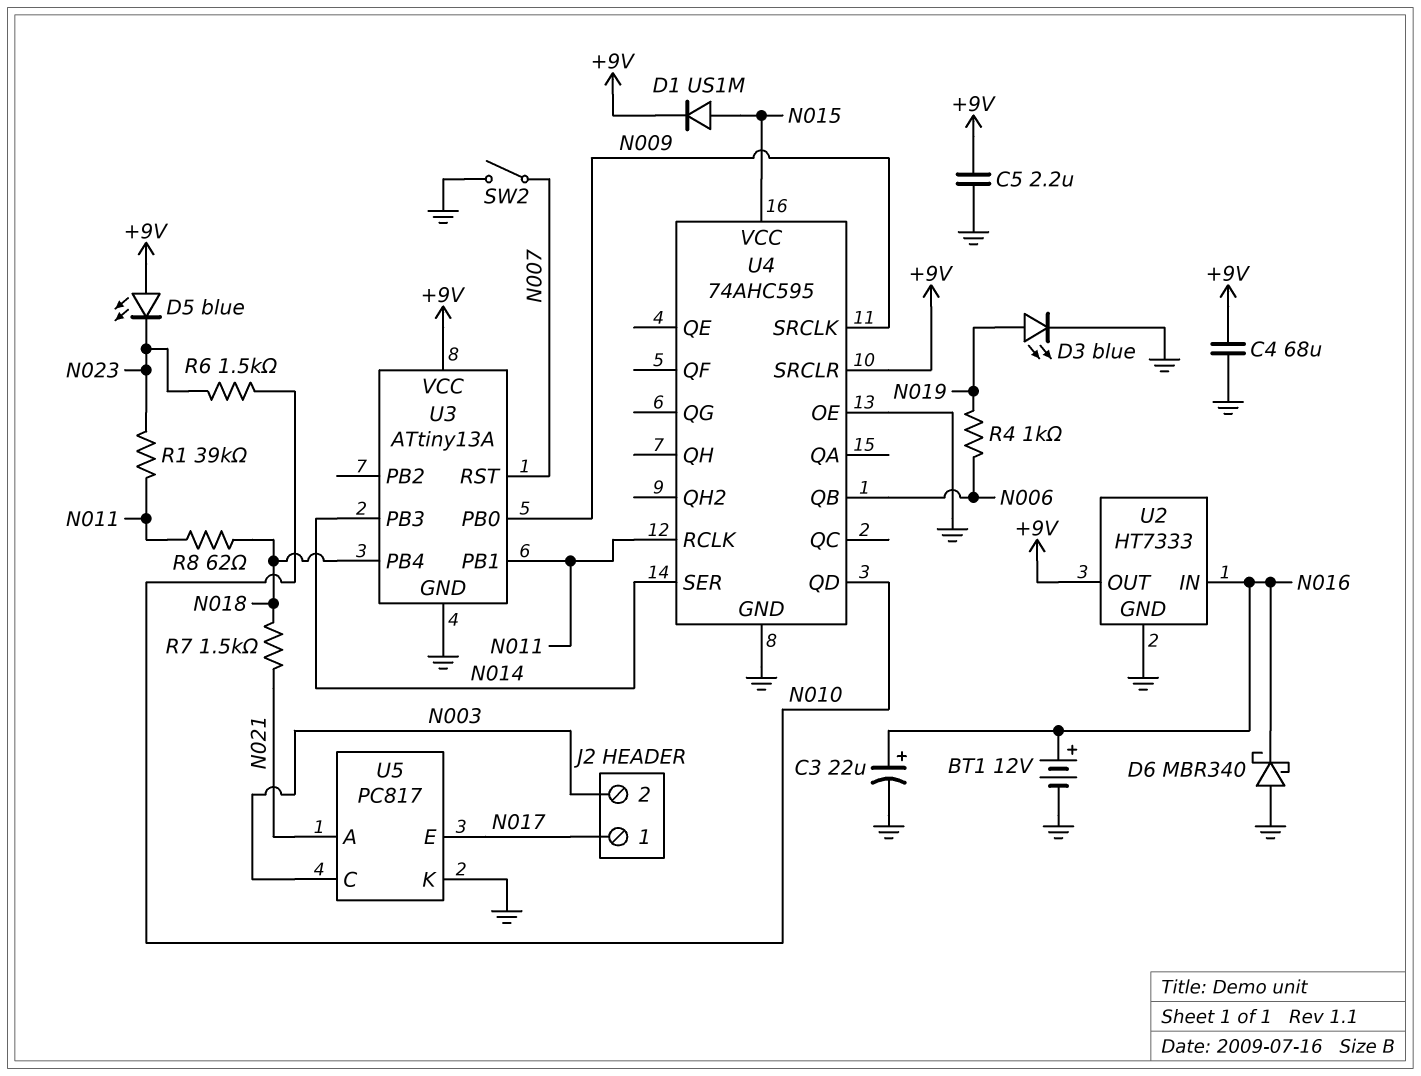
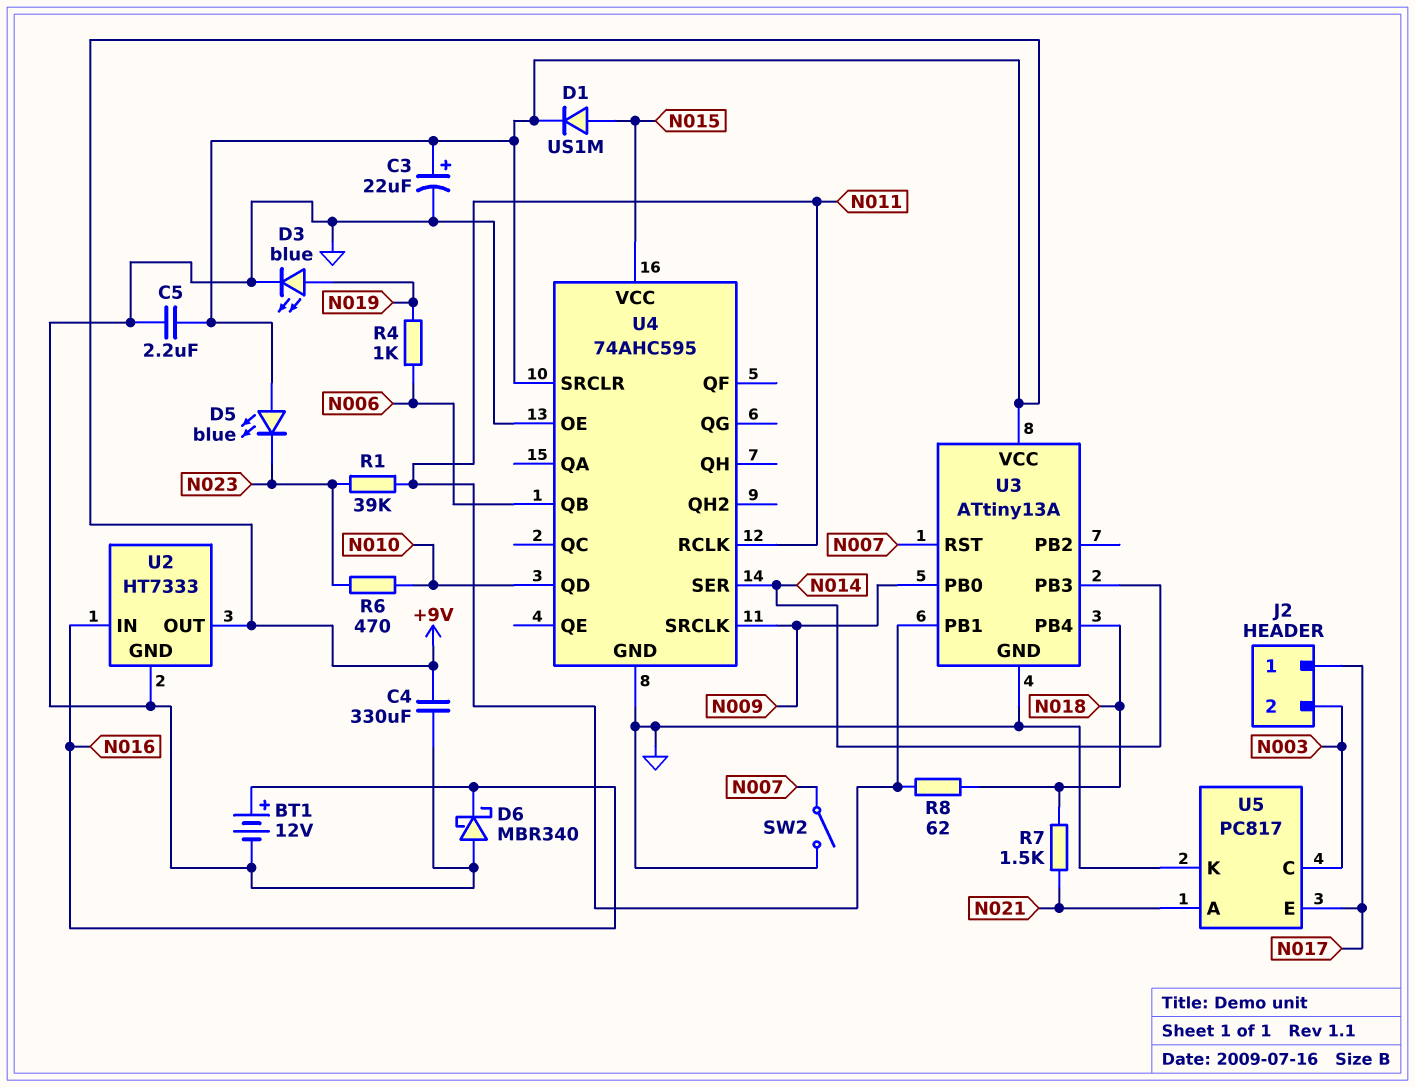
C3: 22uF (plus N016, minus GND) -> 22uF (plus +9V, minus GND)
C4: 68uF (+9V, GND) -> 330uF (+9V, GND)
R6: 1.5k (N010, N023) -> 470 (N010, N023)

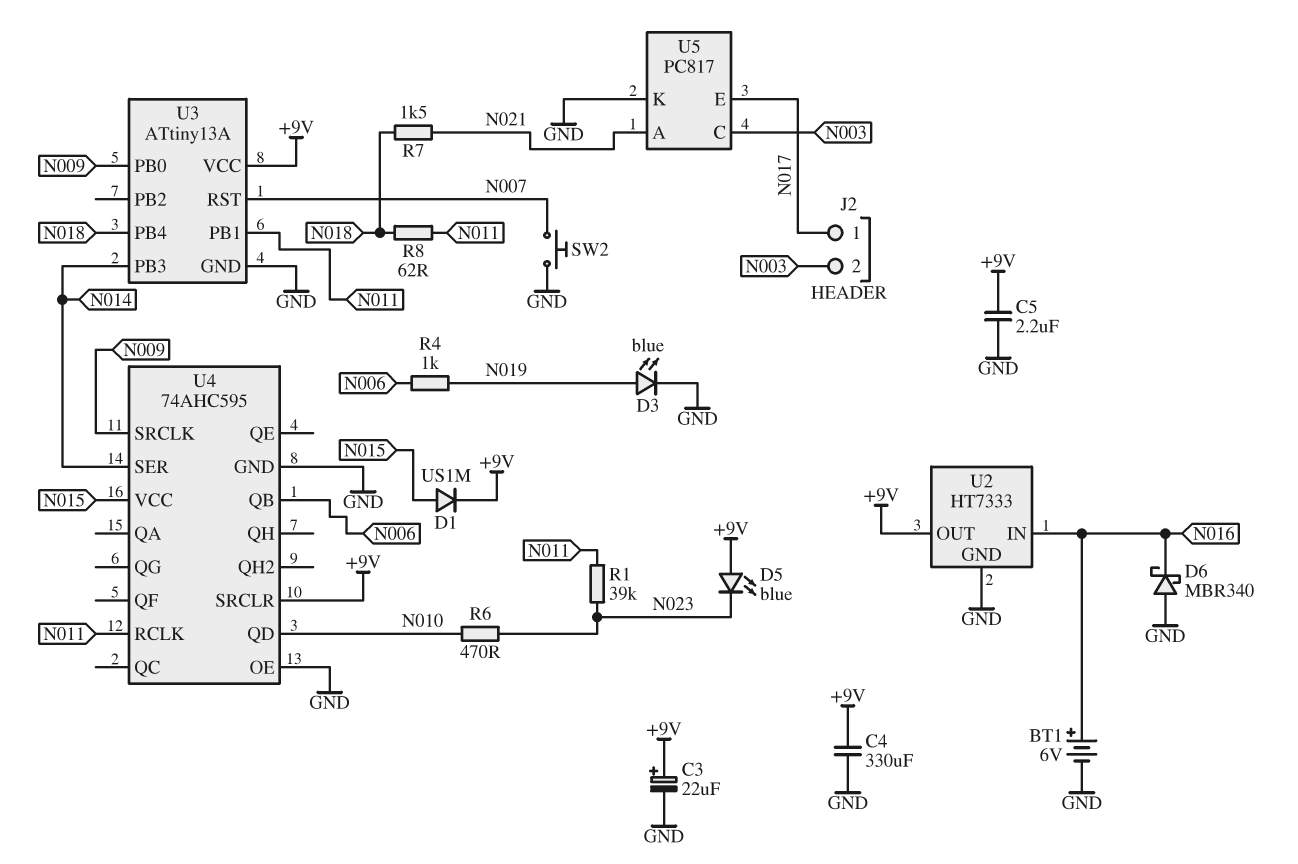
BT1: 12V (plus N016, minus GND) -> 6V (plus N016, minus GND)
SW2: switch (GND, N007) -> button (GND, N007)

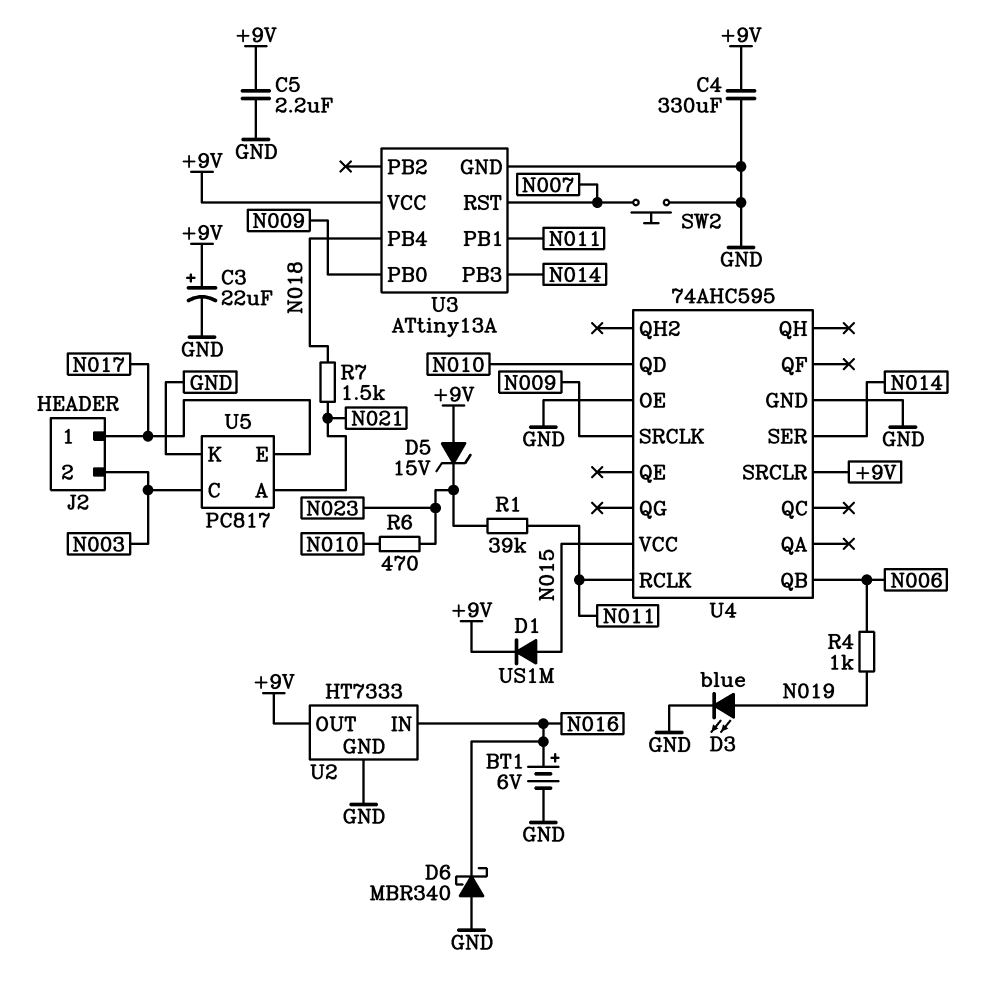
D5: LED blue (A +9V, K N023) -> zener 15V (A +9V, K N023)
R8: 62 (N011, N018) -> none

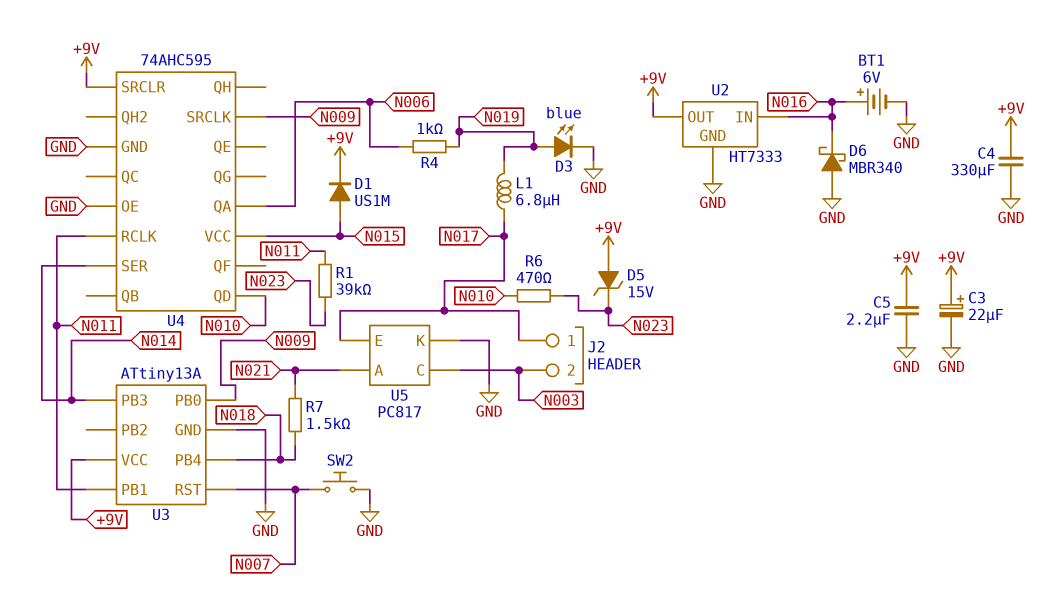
L1: none -> 6.8uH (N017, N019)
U4 pin QA: none -> N006
U4 pin QB: N006 -> none

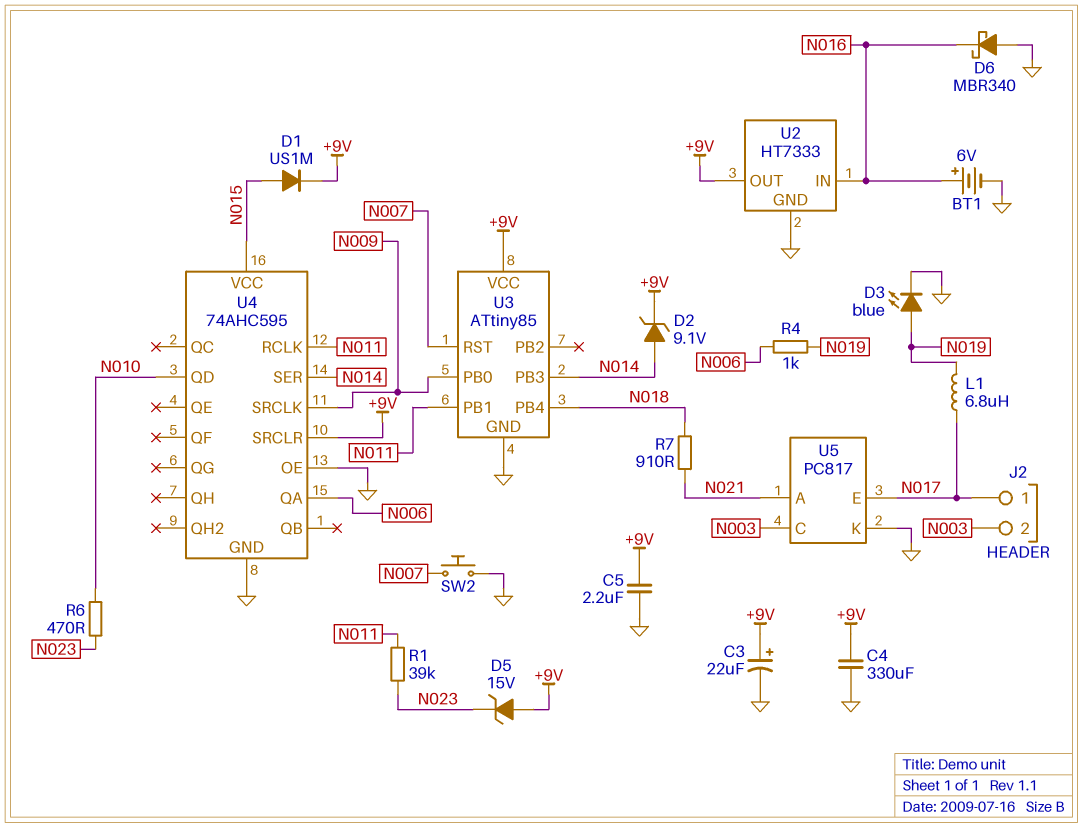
D2: none -> zener 9.1V (A N014, K +9V)
R7: 1.5k (N018, N021) -> 910 (N018, N021)
U3: ATtiny13A -> ATtiny85

